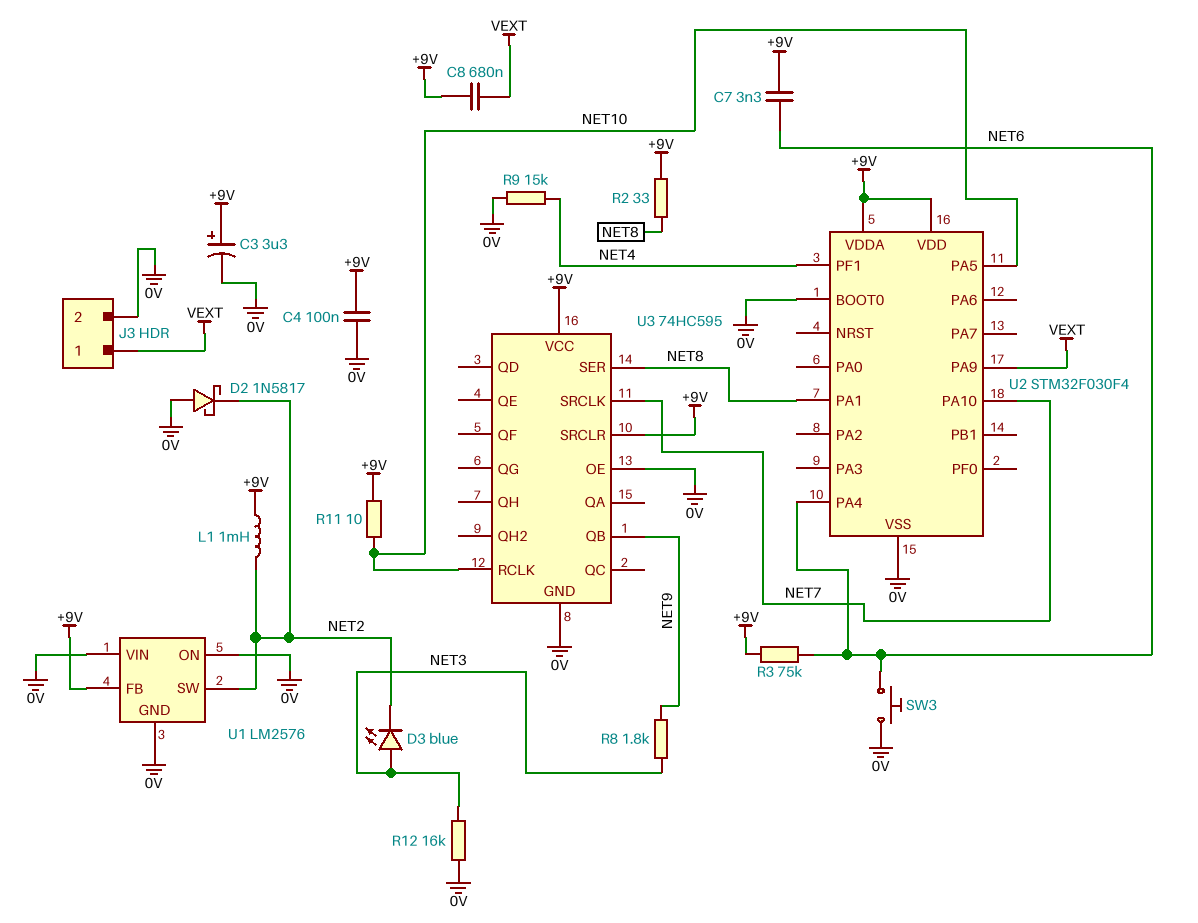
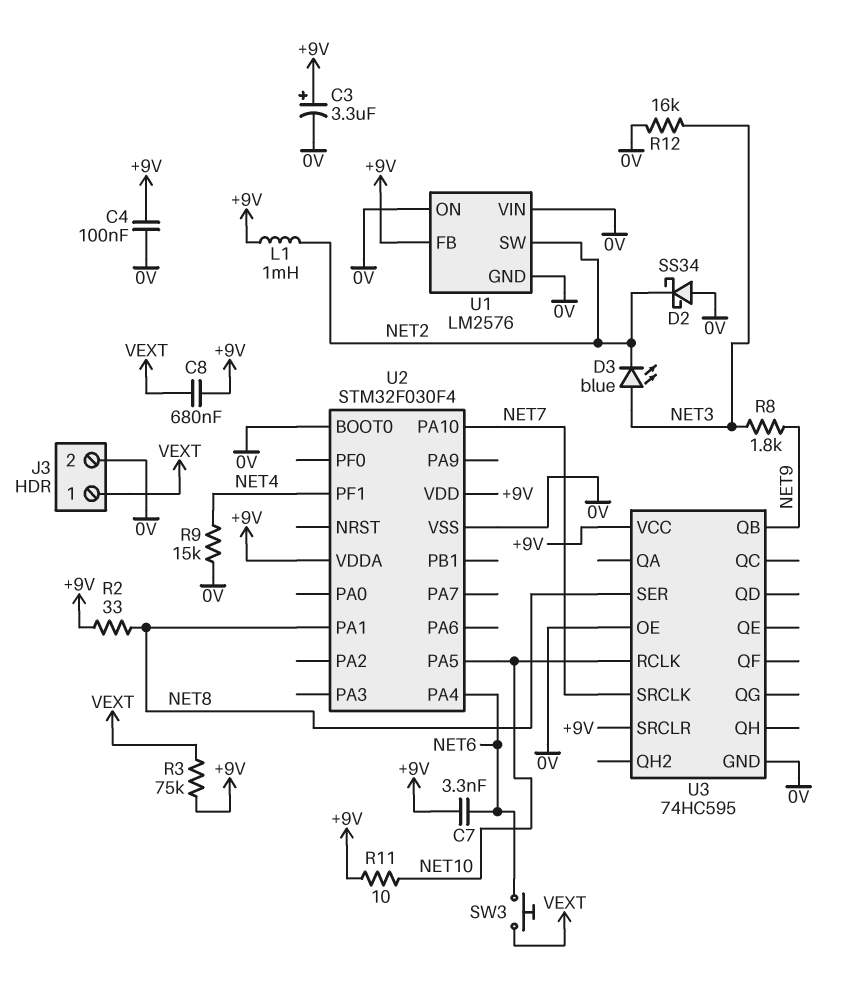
D2: schottky 1N5817 (A 0V, K NET2) -> schottky SS34 (A 0V, K NET2)
R3: 75k (+9V, NET6) -> 75k (+9V, VEXT)
SW3: button (0V, NET6) -> button (NET6, VEXT)
U2 pin PA9: VEXT -> none

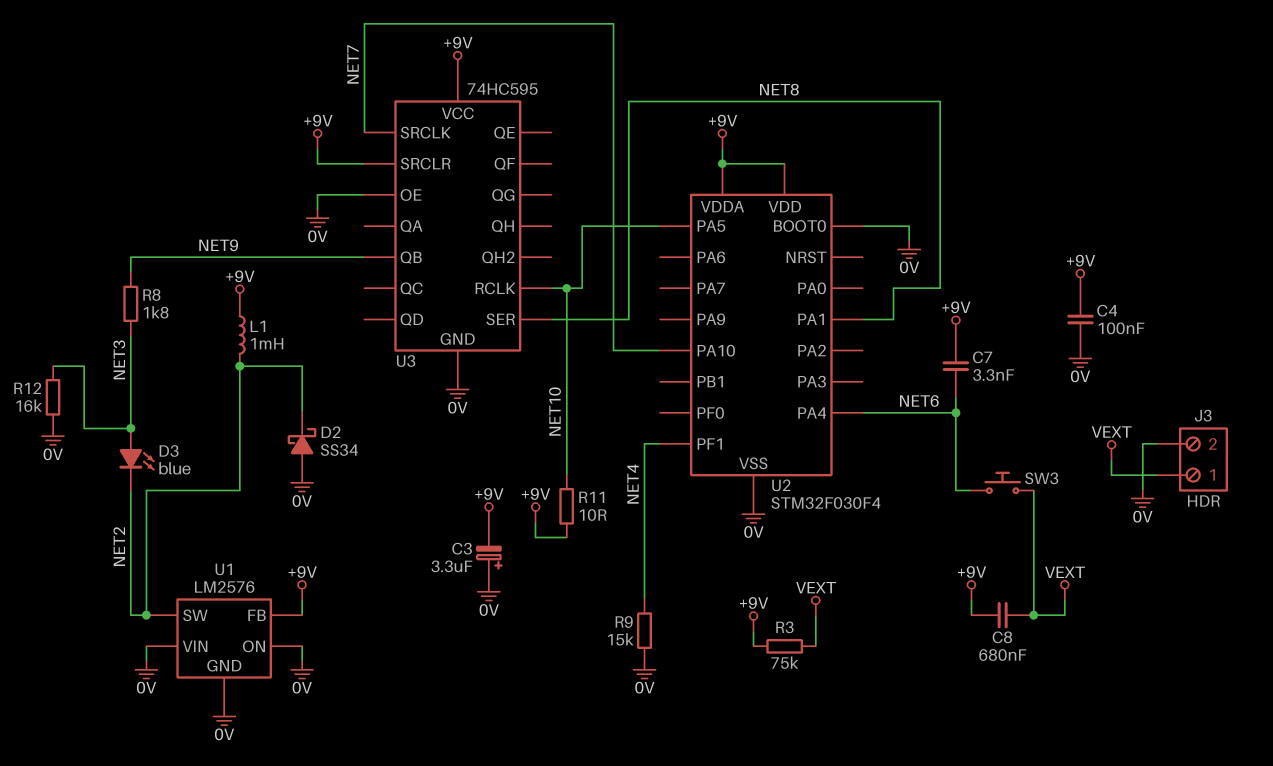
C3: 3.3uF (plus +9V, minus 0V) -> 3.3uF (plus 0V, minus +9V)
R2: 33 (+9V, NET8) -> none

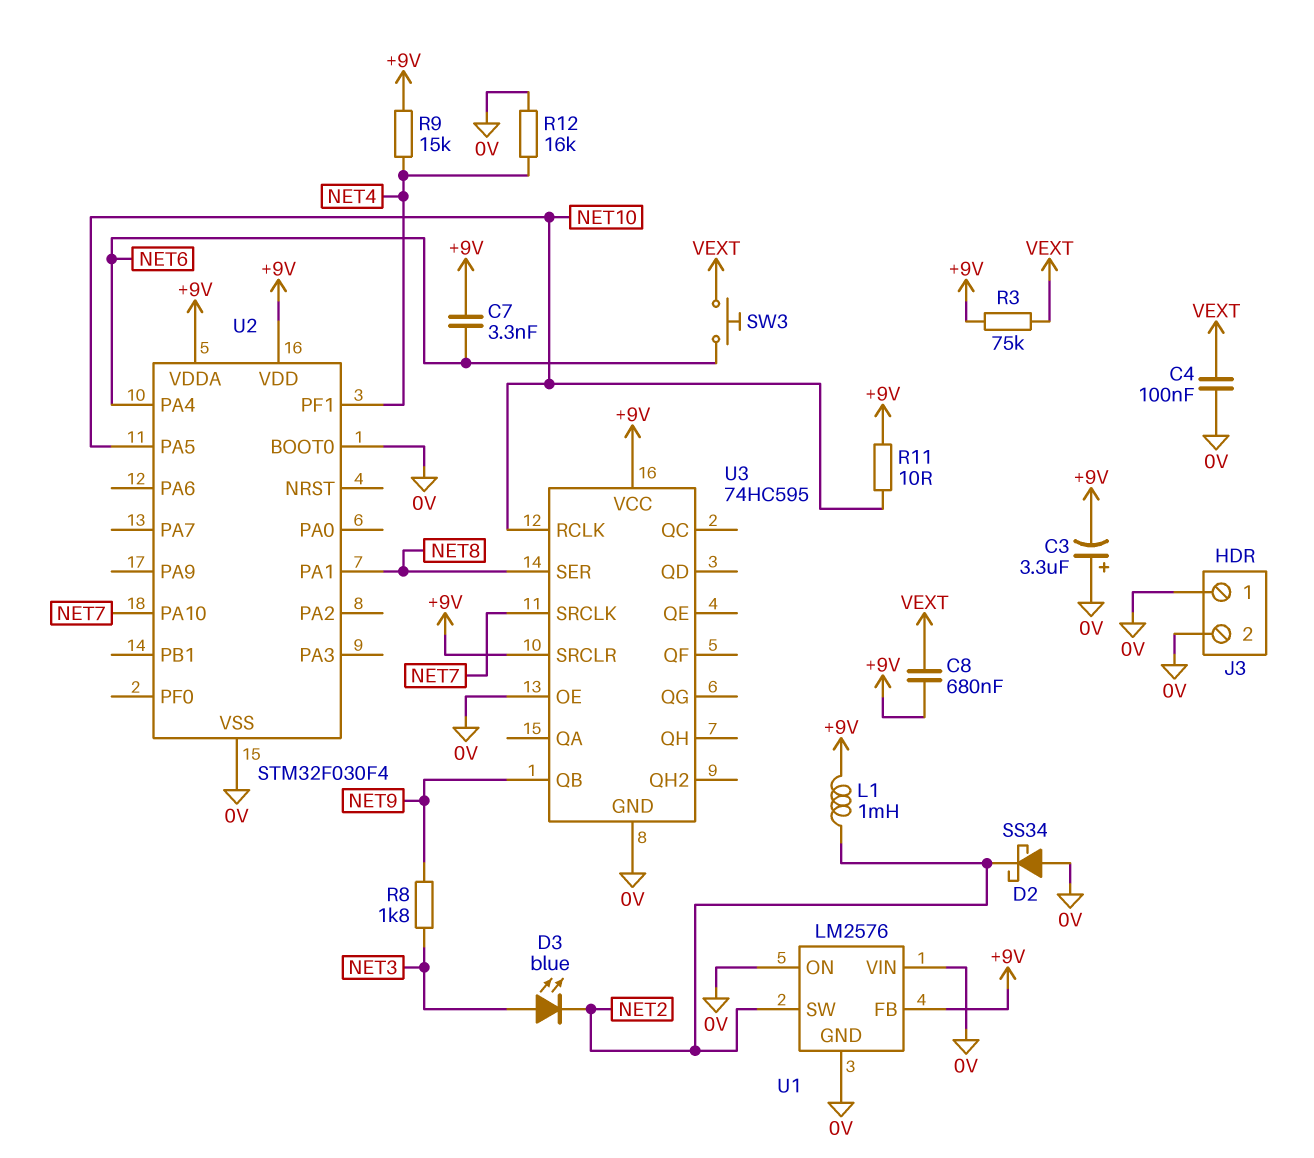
C4: 100nF (+9V, 0V) -> 100nF (0V, VEXT)
J3 pin 1: VEXT -> 0V
R9: 15k (0V, NET4) -> 15k (+9V, NET4)
R12: 16k (0V, NET3) -> 16k (0V, NET4)

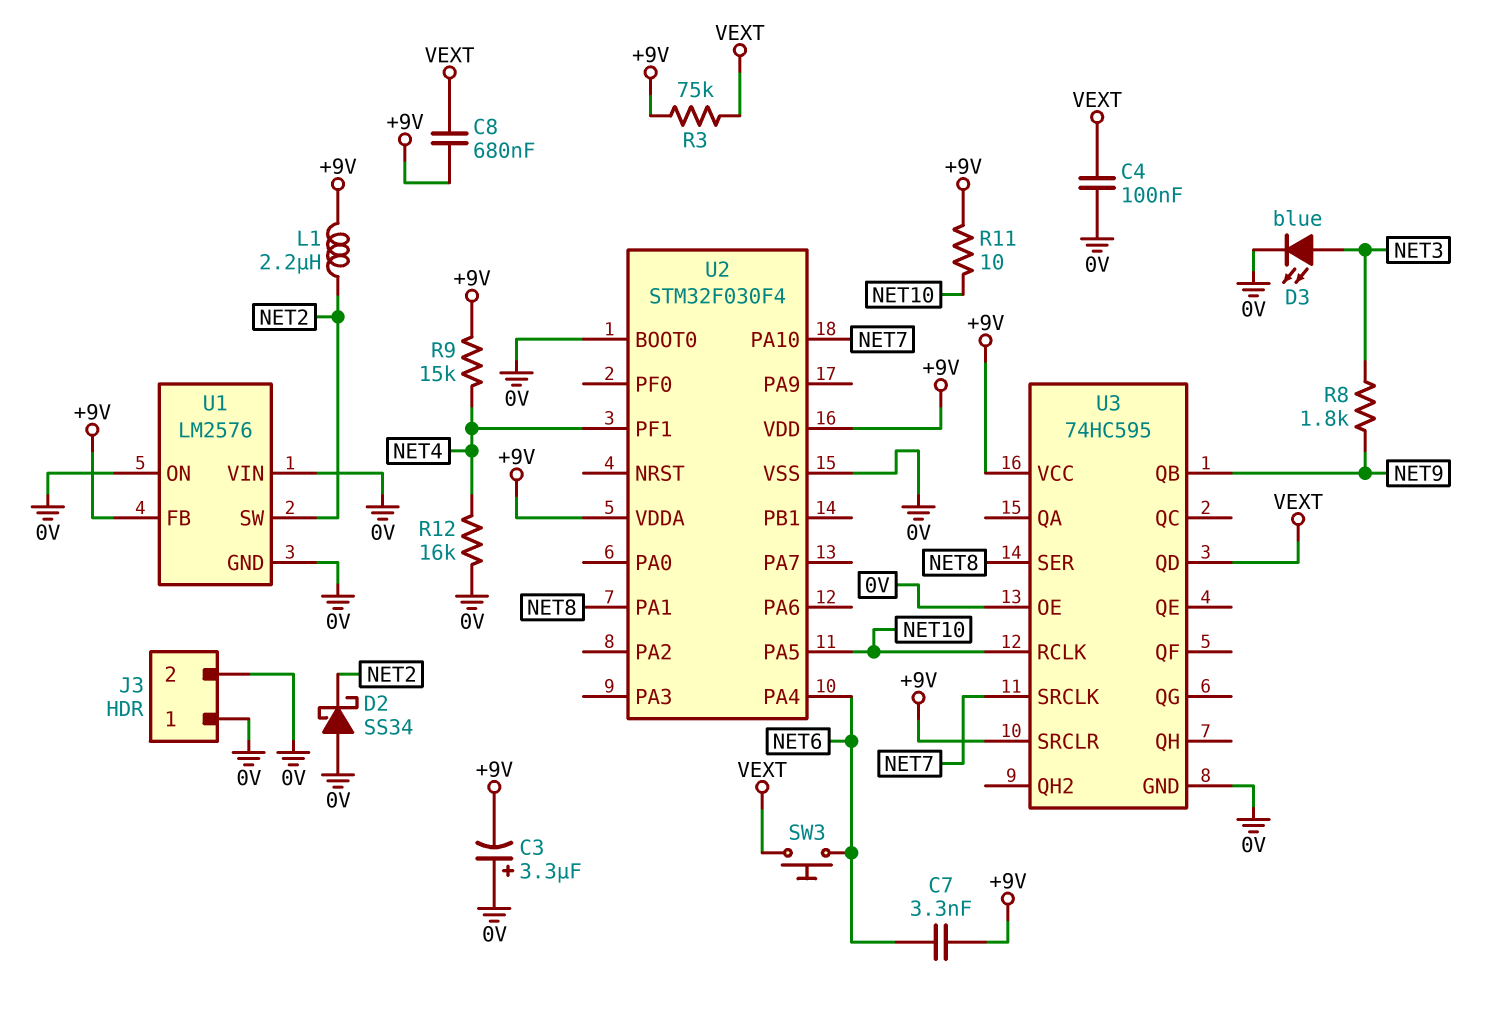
D3: LED blue (A NET3, K NET2) -> LED blue (A NET3, K 0V)
L1: 1mH (+9V, NET2) -> 2.2uH (+9V, NET2)
U3 pin QD: none -> VEXT

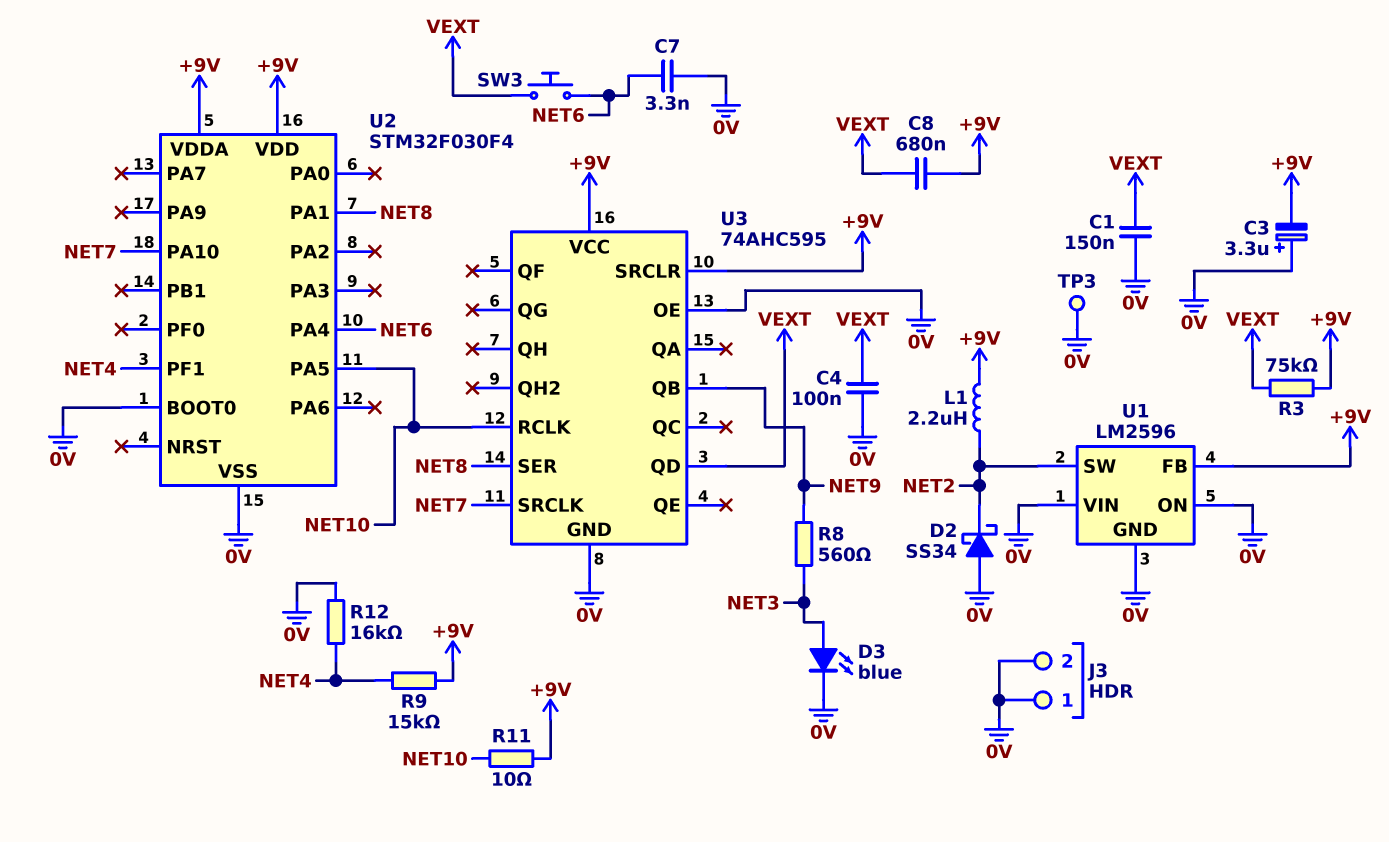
C1: none -> 150nF (0V, VEXT)
C7: 3.3nF (+9V, NET6) -> 3.3nF (0V, NET6)
R8: 1.8k (NET3, NET9) -> 560 (NET3, NET9)
TP3: none -> test point (0V)
U1: LM2576 -> LM2596
U3: 74HC595 -> 74AHC595

